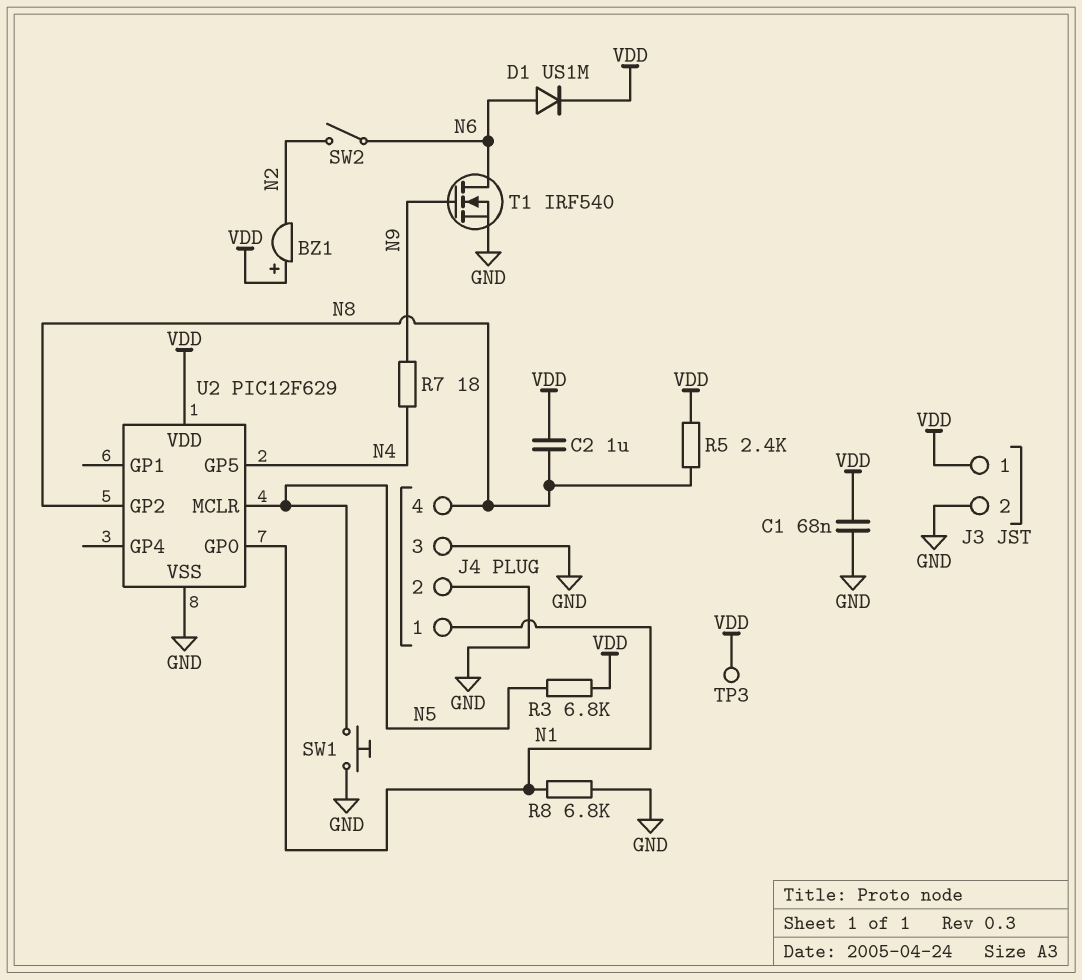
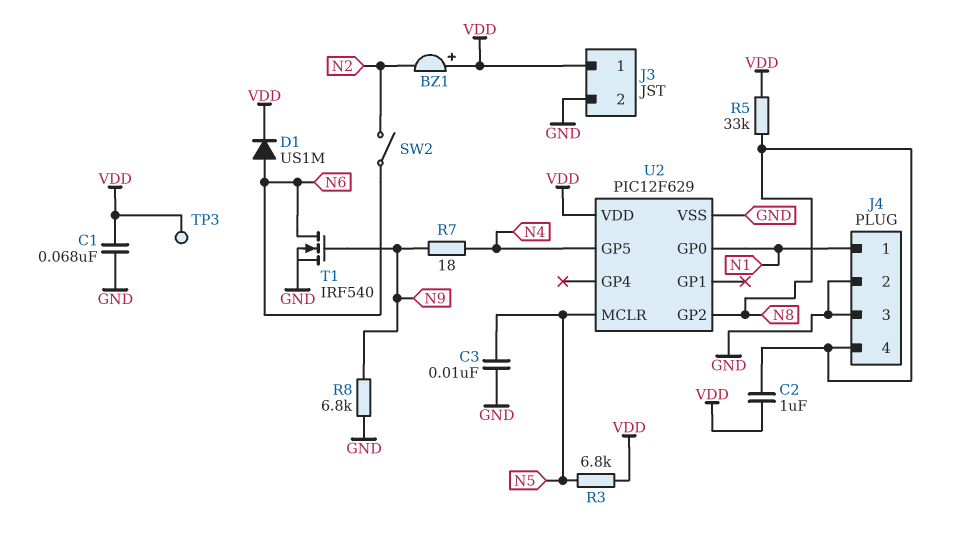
C3: none -> 10nF (GND, N5)
R5: 2.4k (N8, VDD) -> 33k (N8, VDD)
R8: 6.8k (GND, N1) -> 6.8k (GND, N9)
SW1: button (GND, N5) -> none

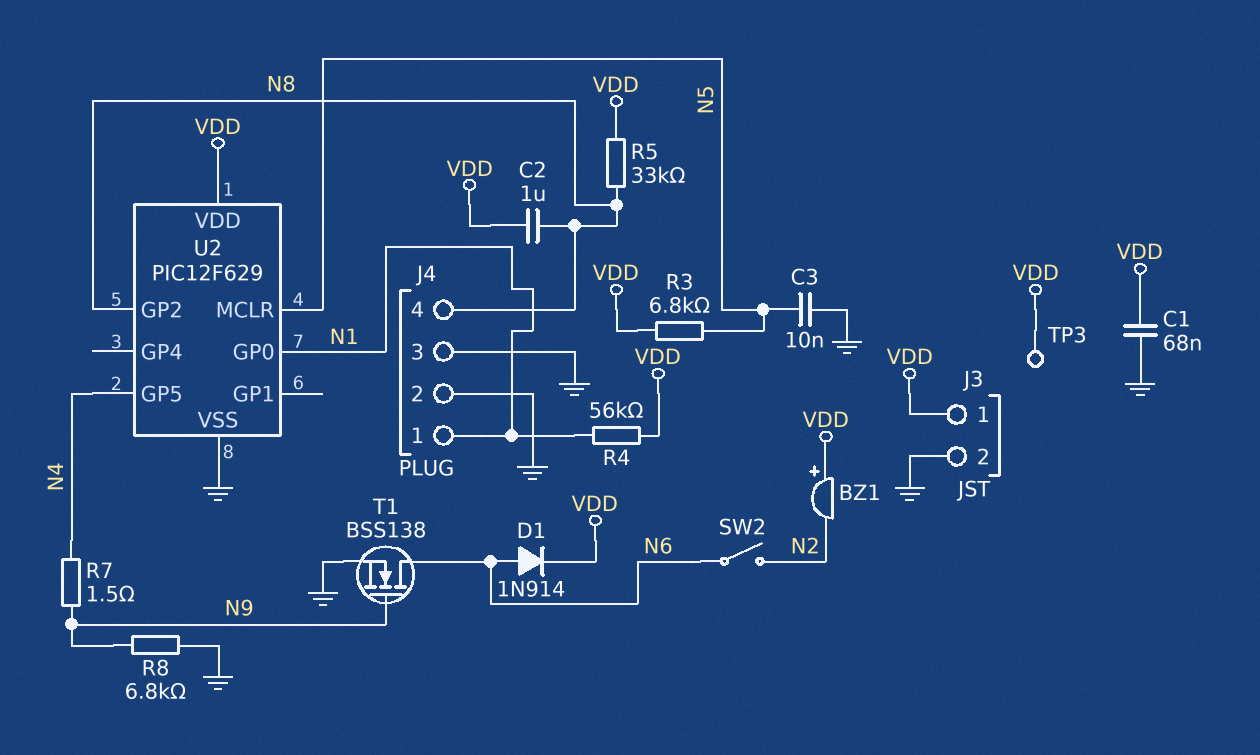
D1: diode US1M (A N6, K VDD) -> diode 1N914 (A N6, K VDD)
R4: none -> 56k (N1, VDD)
R7: 18 (N4, N9) -> 1.5 (N4, N9)
T1: NMOS IRF540 (G N9, D N6, S GND) -> NMOS BSS138 (G N9, D N6, S GND)

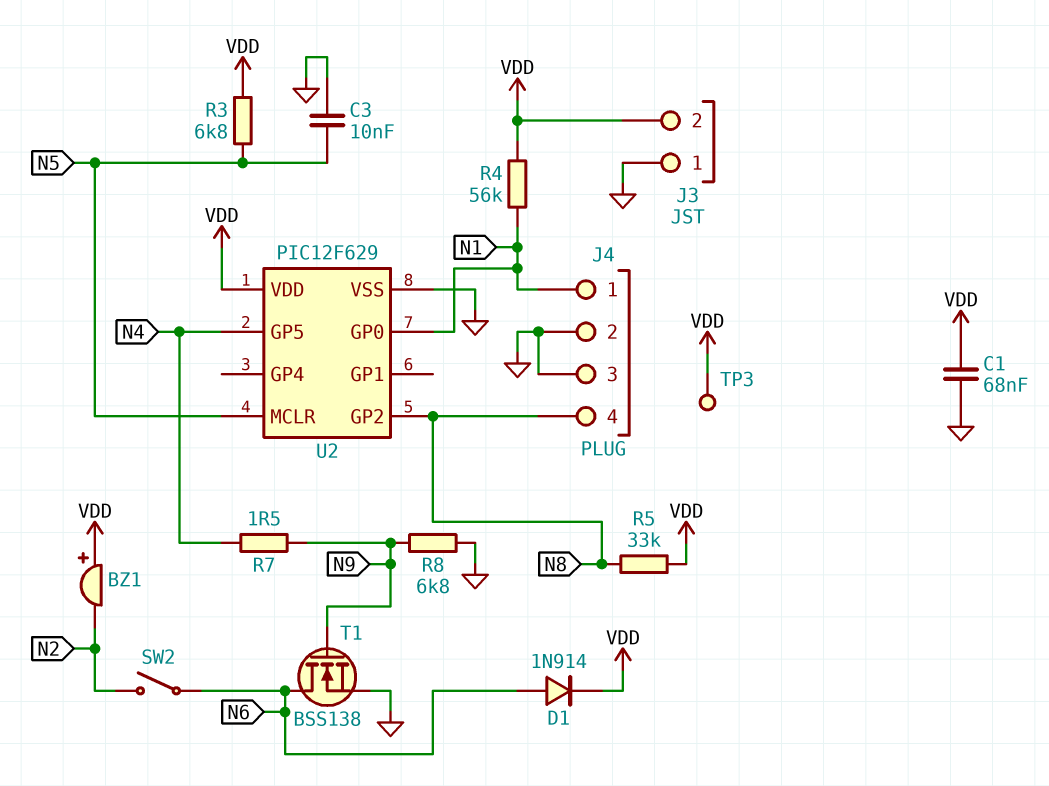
C2: 1uF (N8, VDD) -> none
J3 pin 1: VDD -> GND
J3 pin 2: GND -> VDD

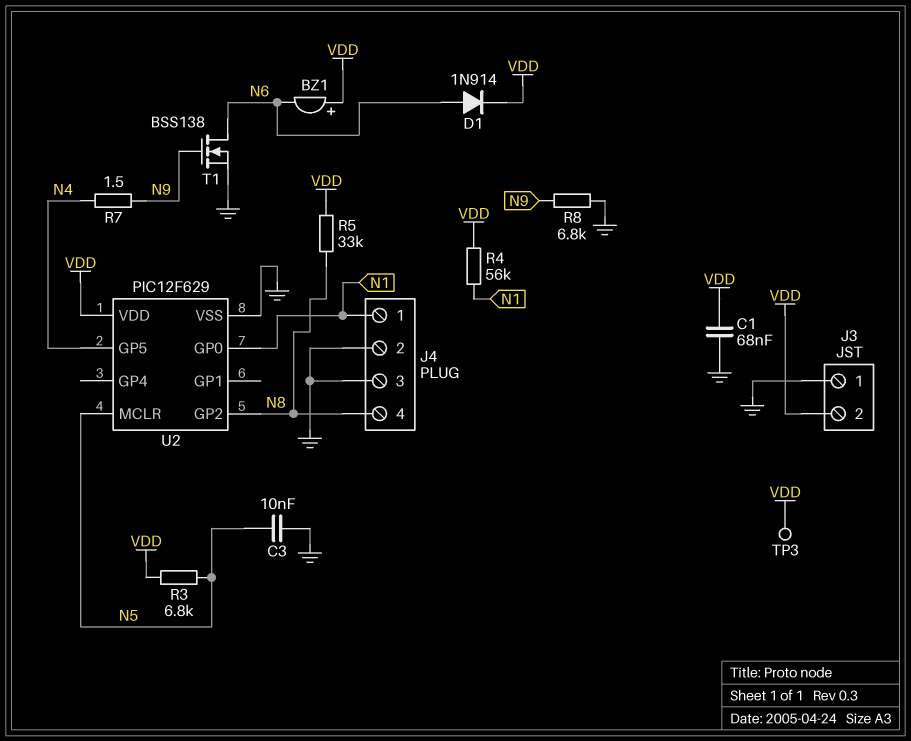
BZ1: buzzer (plus VDD, minus N2) -> buzzer (plus VDD, minus N6)
SW2: switch (N2, N6) -> none

